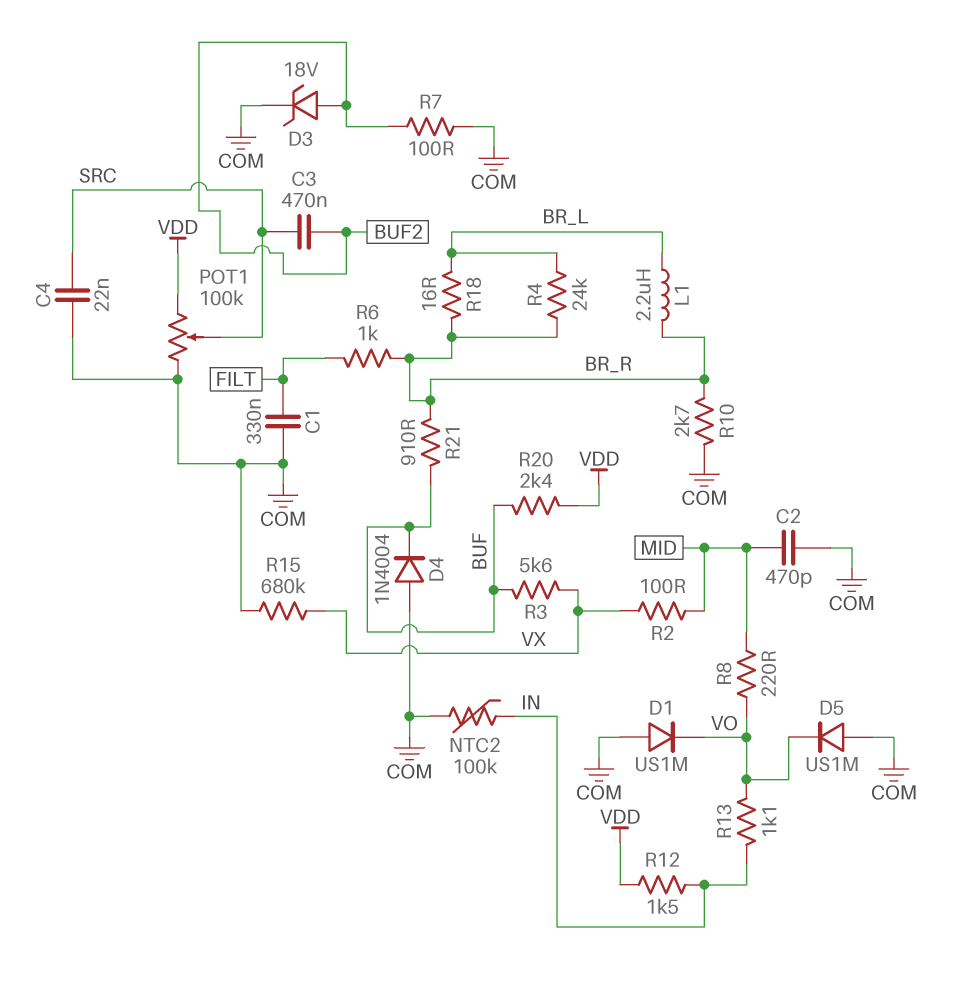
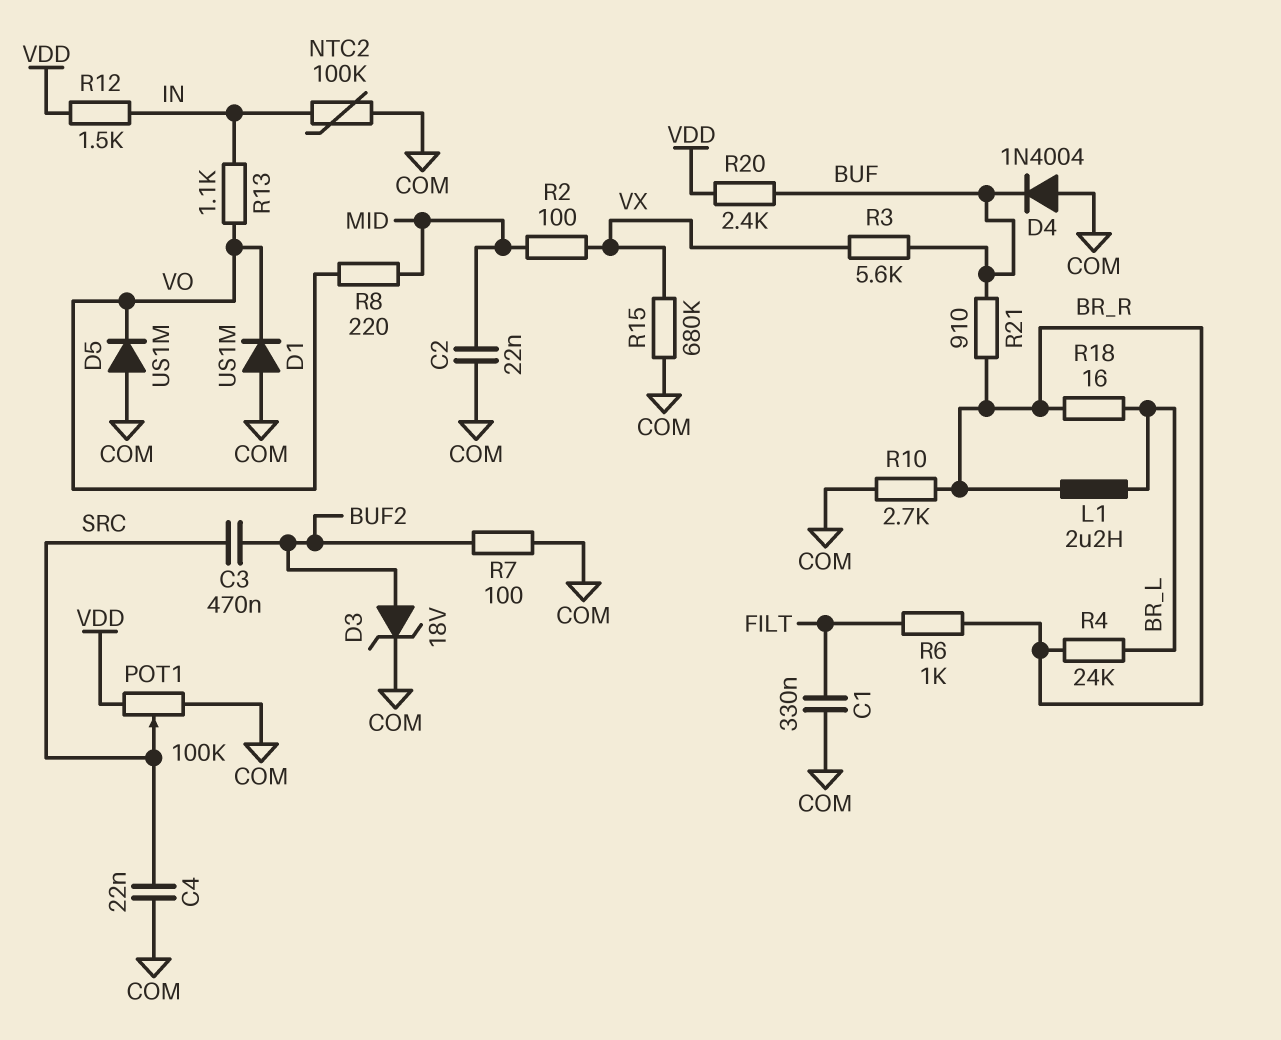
C2: 470pF (COM, MID) -> 22nF (COM, MID)

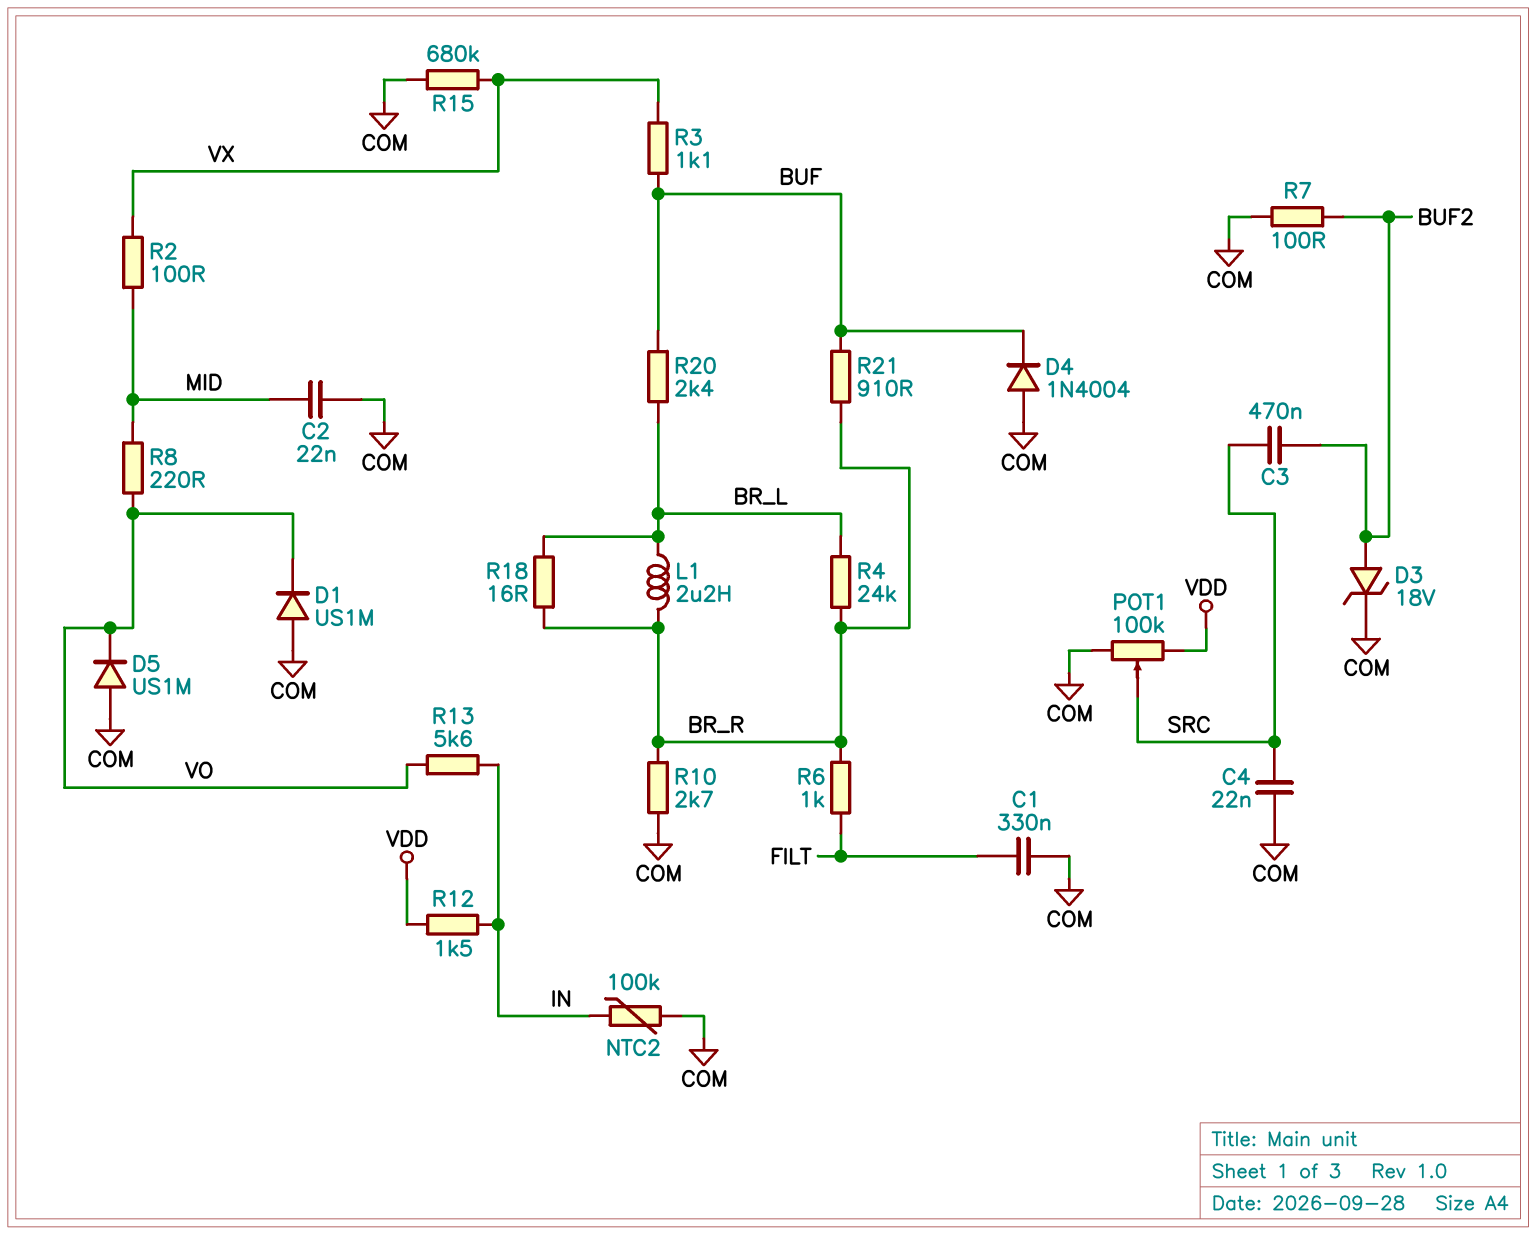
R3: 5.6k (BUF, VX) -> 1.1k (BUF, VX)
R13: 1.1k (IN, VO) -> 5.6k (IN, VO)
R20: 2.4k (BUF, VDD) -> 2.4k (BR_L, BUF)

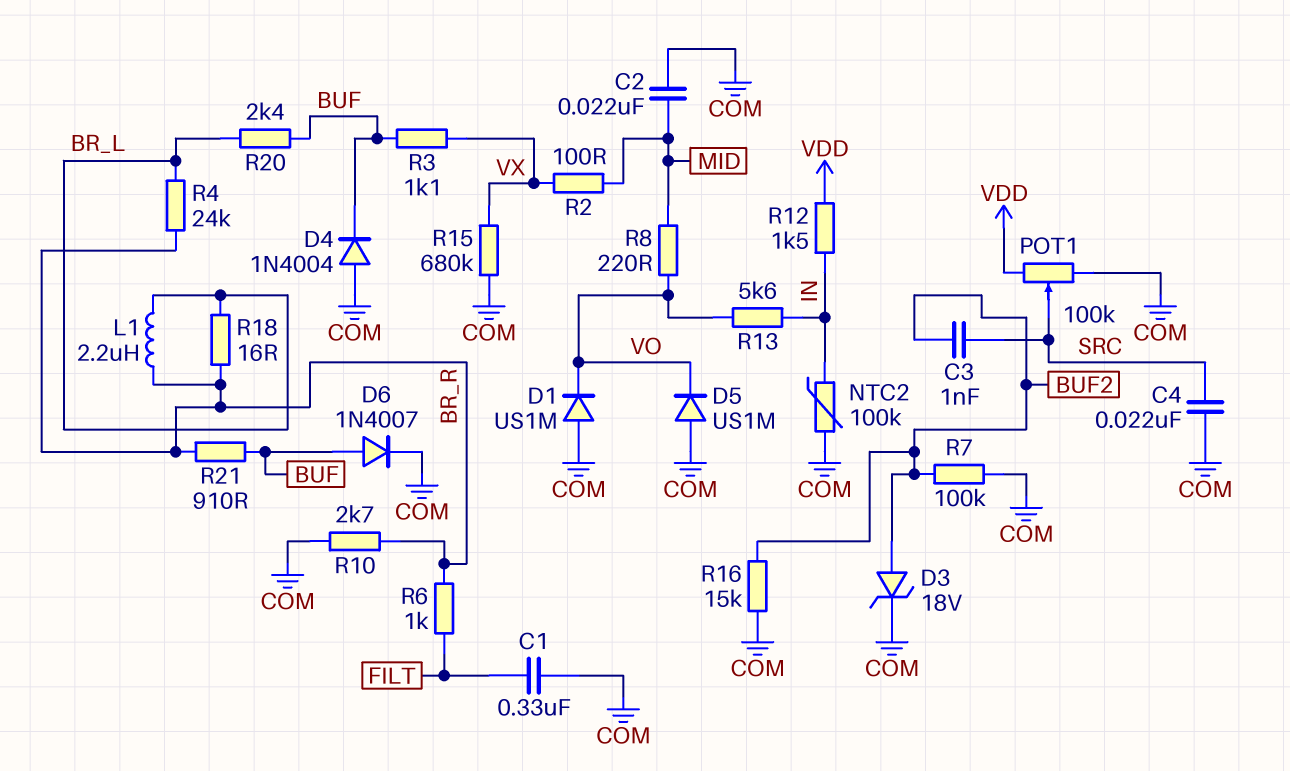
C3: 470nF (BUF2, SRC) -> 1nF (BUF2, SRC)
D6: none -> diode 1N4007 (A BUF, K COM)
R7: 100 (BUF2, COM) -> 100k (BUF2, COM)
R16: none -> 15k (BUF2, COM)

